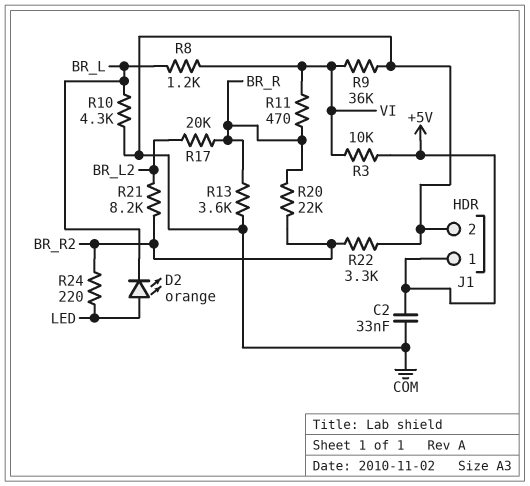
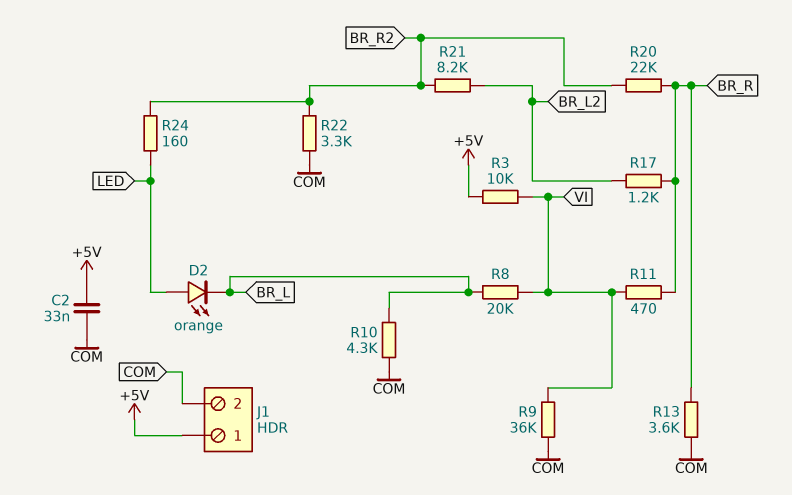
R8: 1.2k (BR_L, VI) -> 20k (BR_L, VI)
R17: 20k (BR_L2, BR_R) -> 1.2k (BR_L2, BR_R)
R24: 220 (BR_R2, LED) -> 160 (BR_R2, LED)

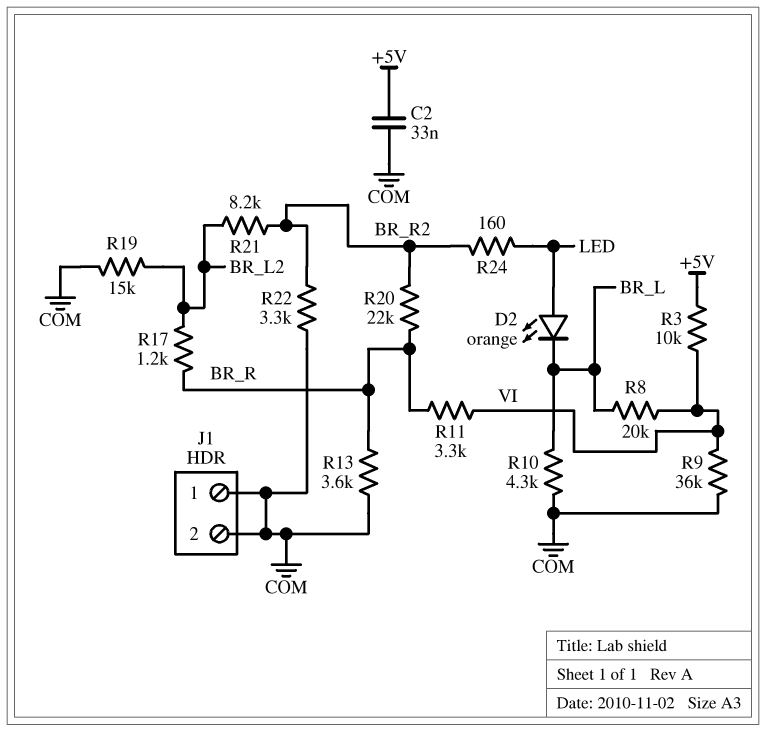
J1 pin 1: +5V -> COM
R11: 470 (BR_R, VI) -> 3.3k (BR_R, VI)
R19: none -> 15k (BR_L2, COM)

